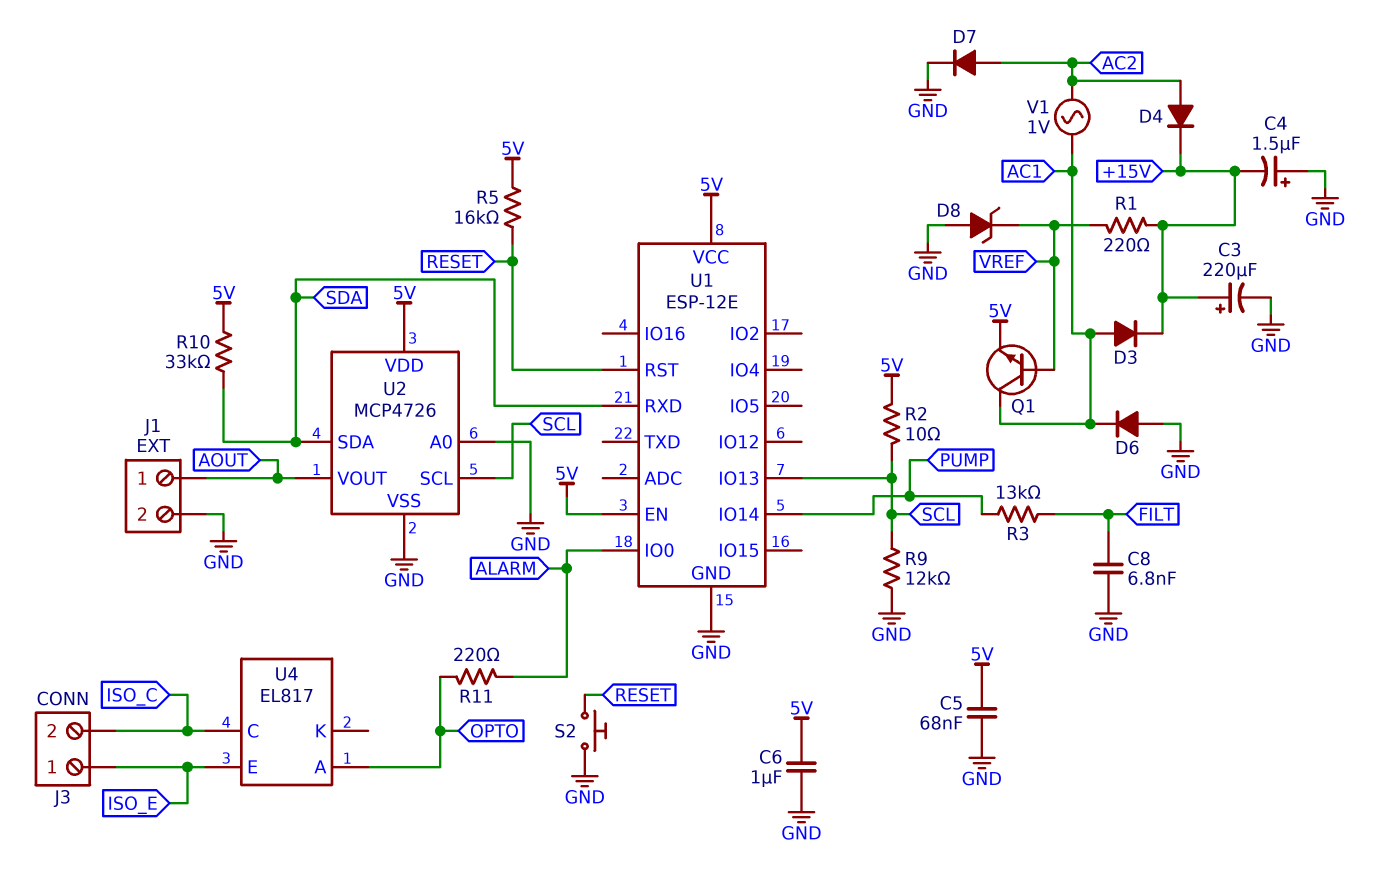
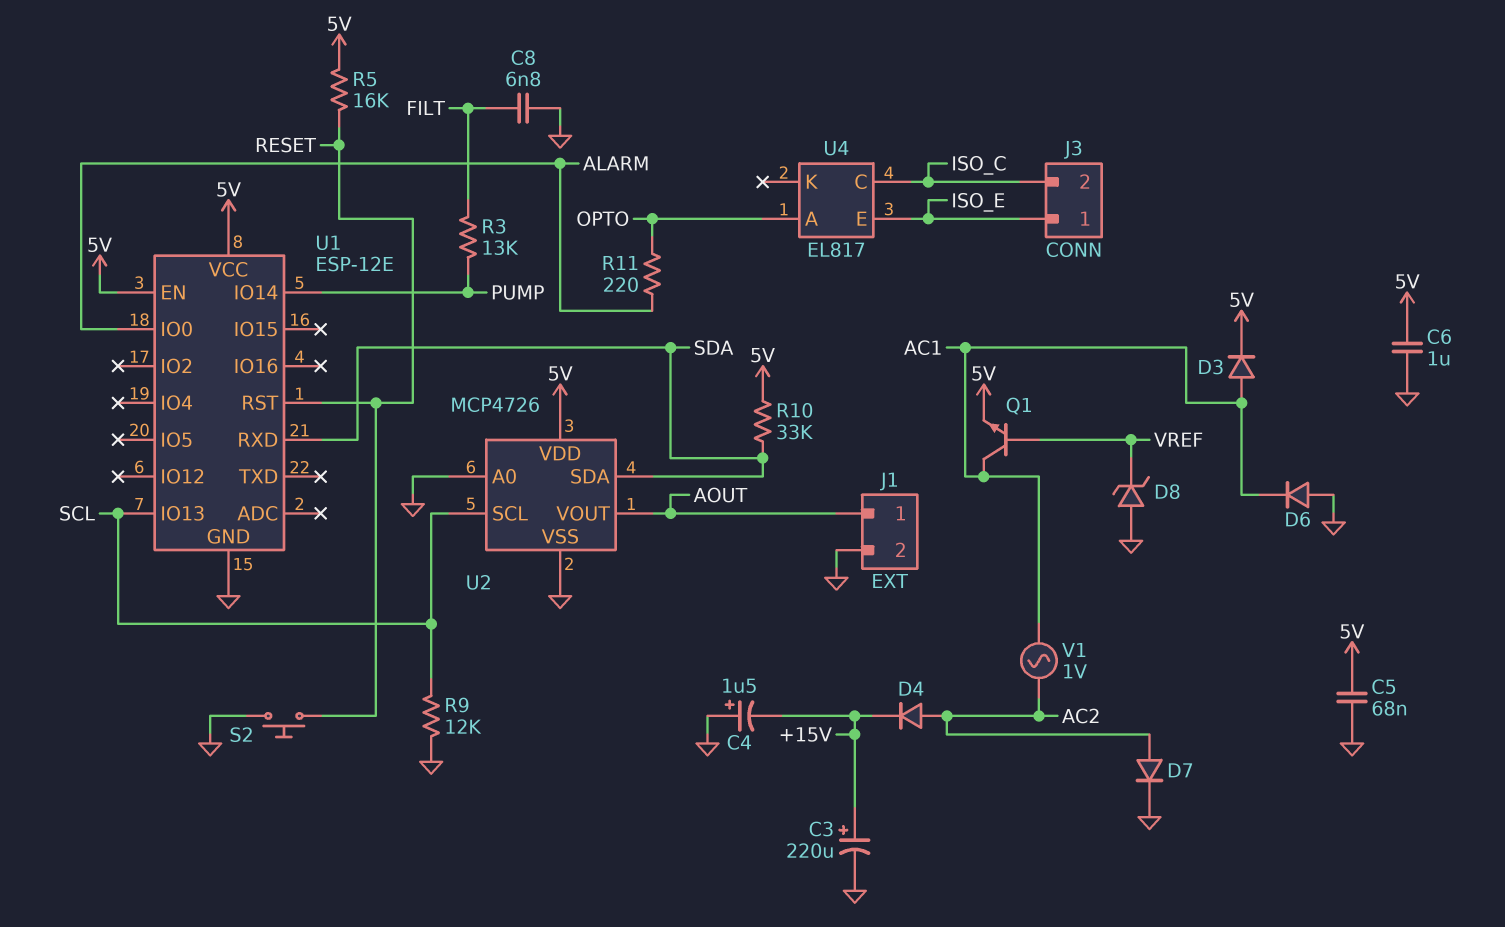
D3: diode (A AC1, K +15V) -> diode (A AC1, K 5V)
R1: 220 (+15V, VREF) -> none
R2: 10 (5V, SCL) -> none

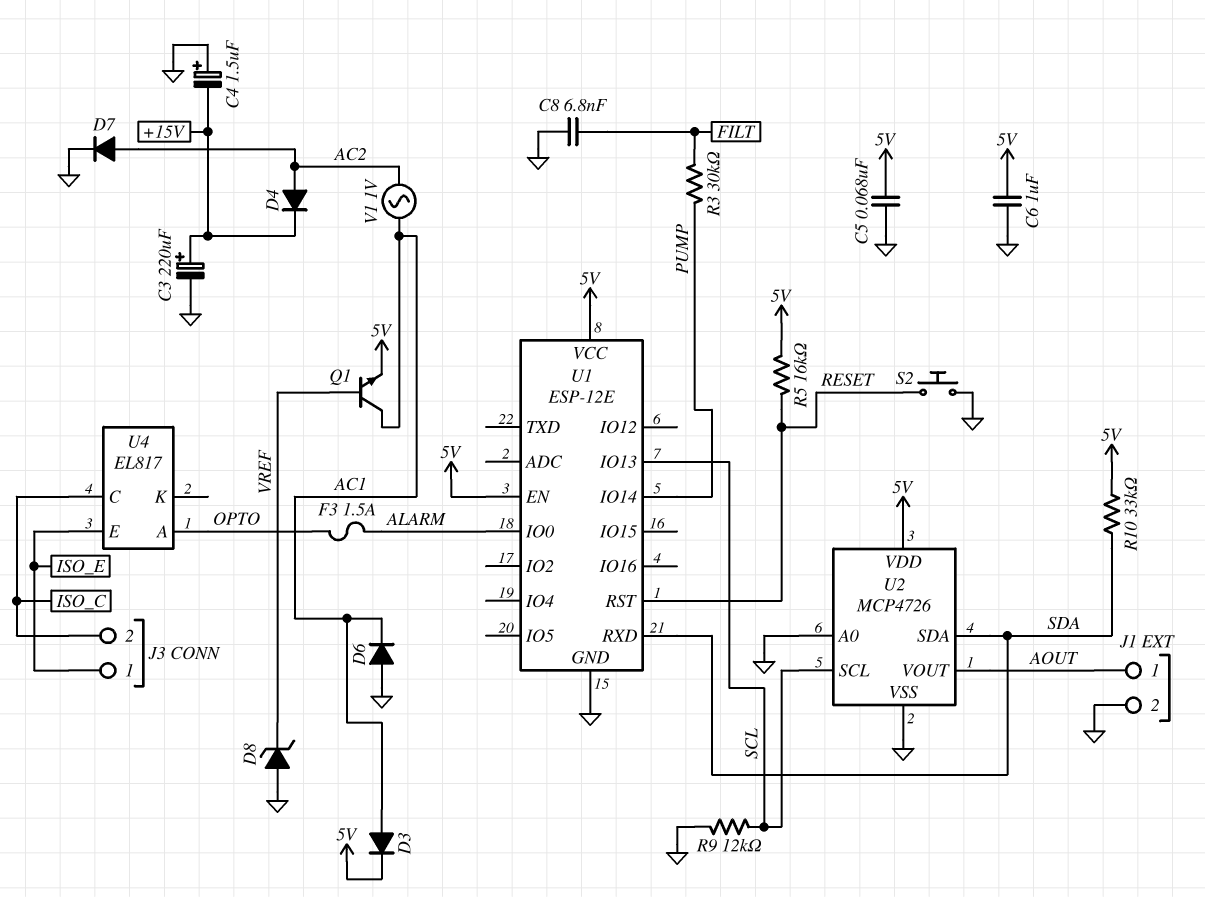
F3: none -> 1.5A (ALARM, OPTO)
R3: 13k (FILT, PUMP) -> 30k (FILT, PUMP)
R11: 220 (ALARM, OPTO) -> none

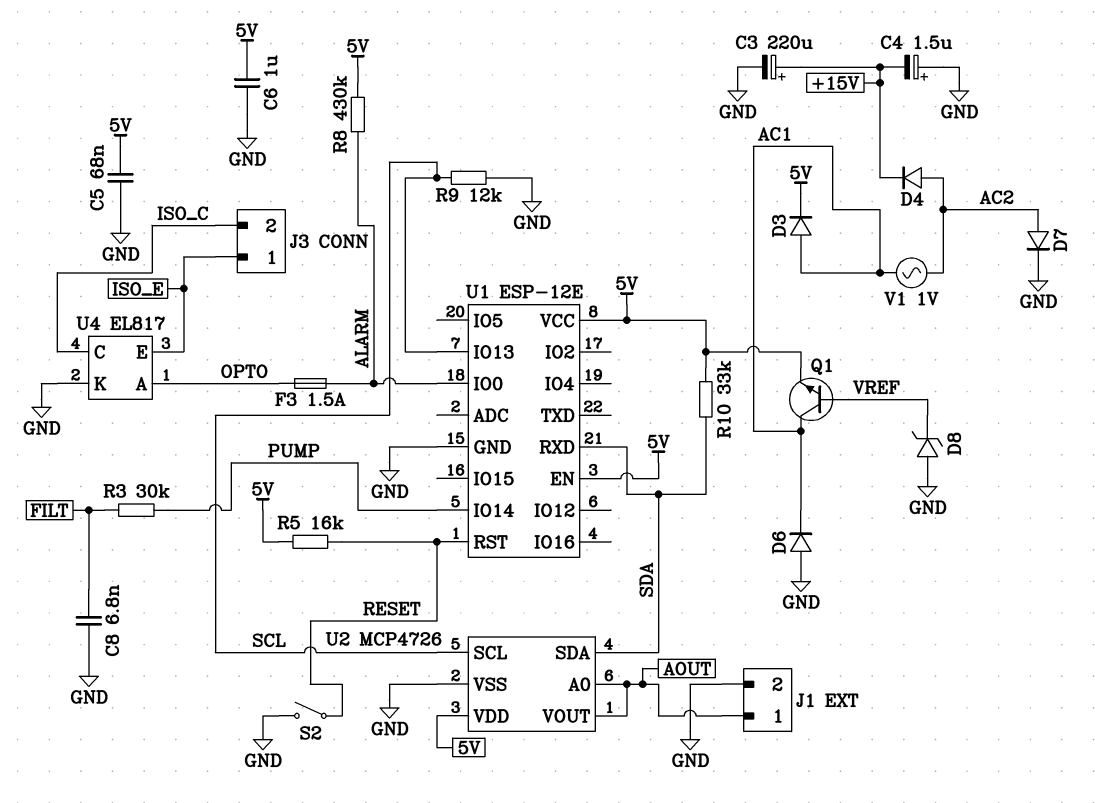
R8: none -> 430k (5V, ALARM)
S2: button (GND, RESET) -> switch (GND, RESET)
U2 pin A0: GND -> AOUT
U4 pin K: none -> GND

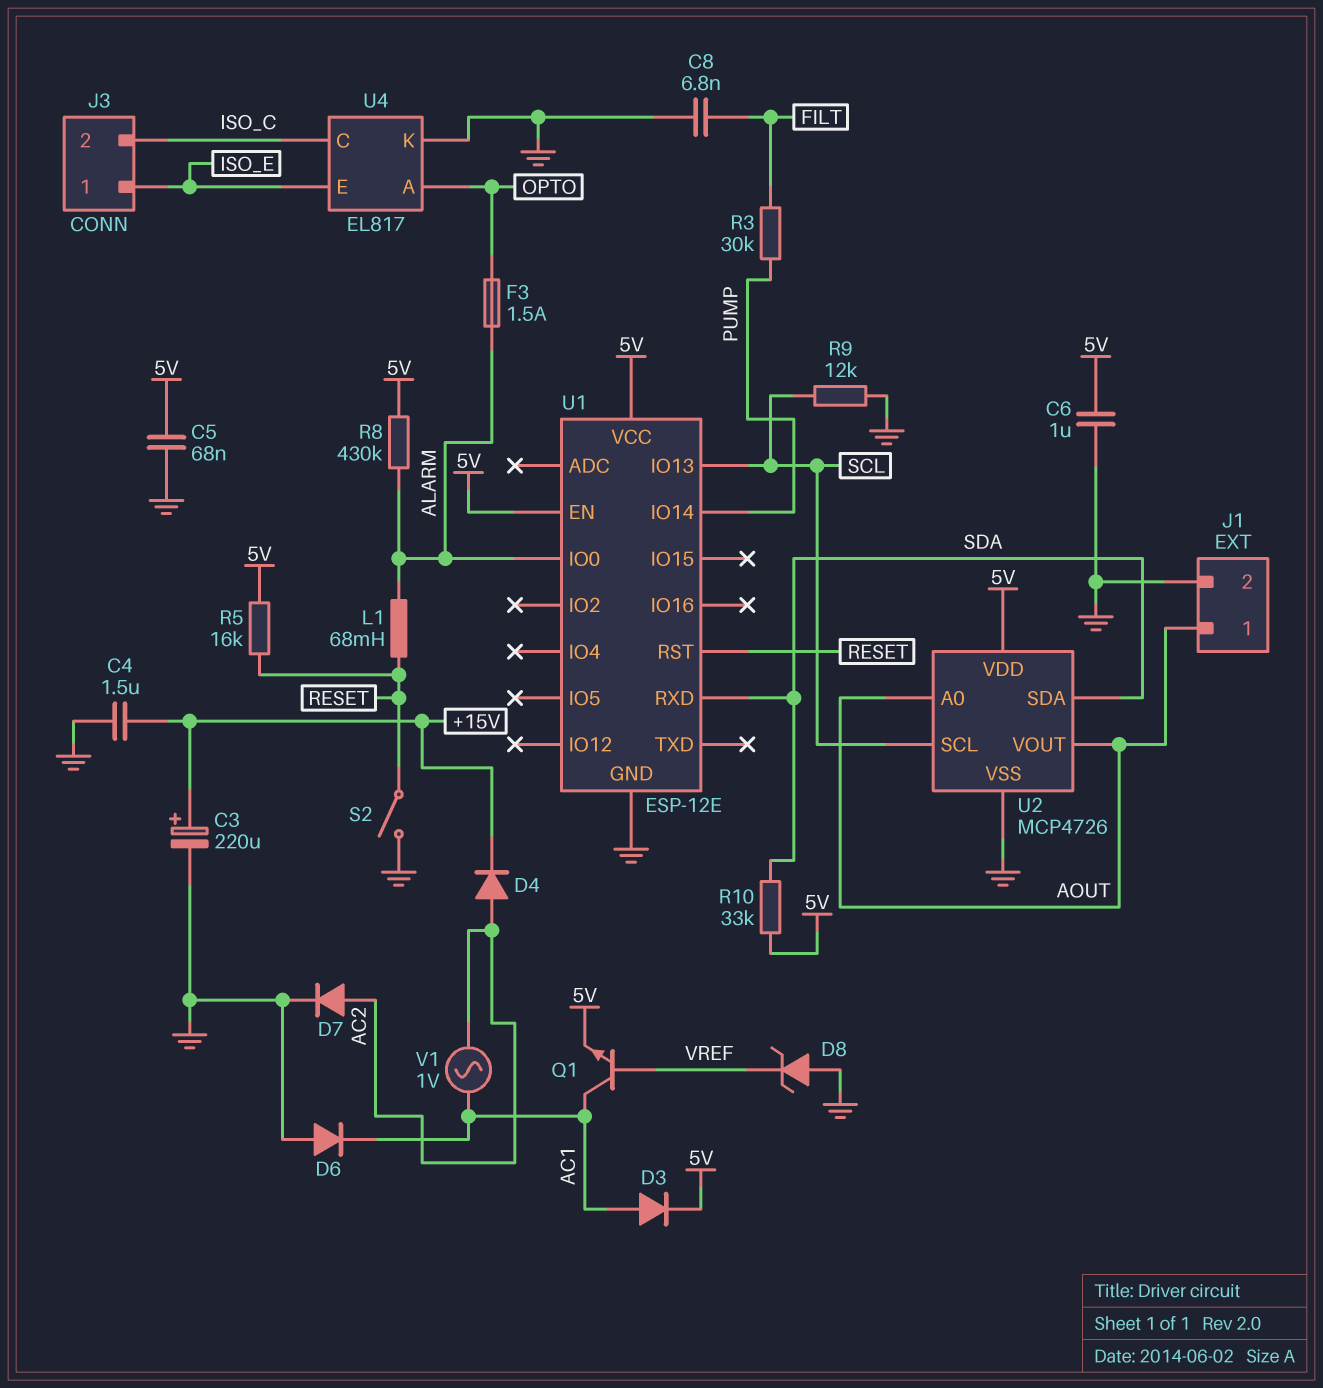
C4: 1.5uF (plus GND, minus +15V) -> 1.5uF (+15V, GND)
L1: none -> 68mH (ALARM, RESET)

